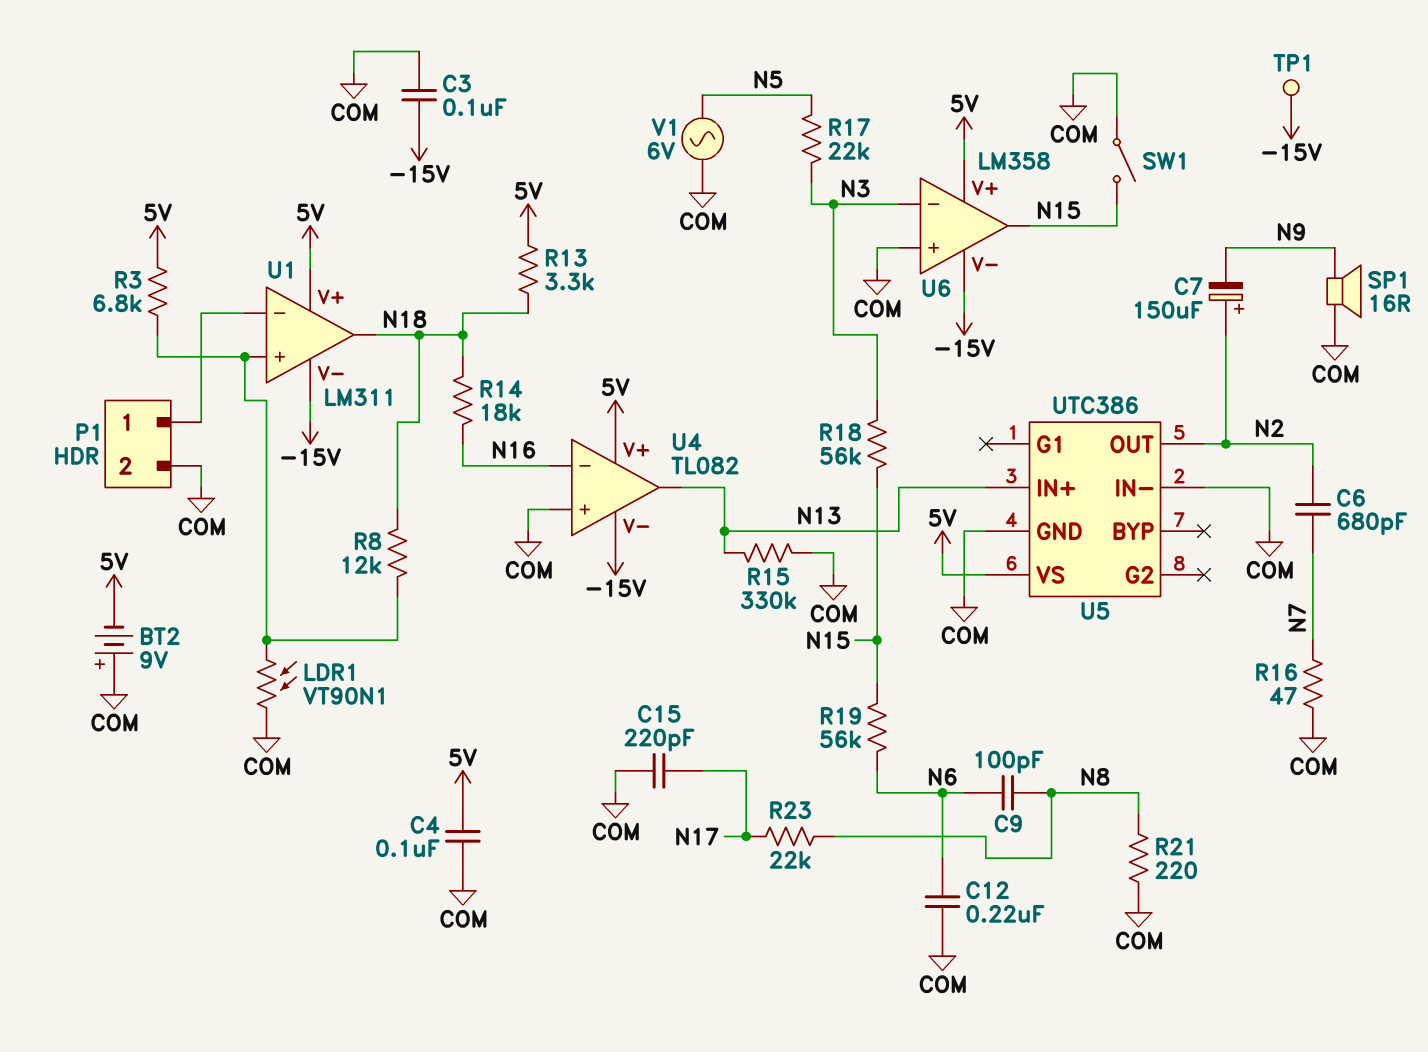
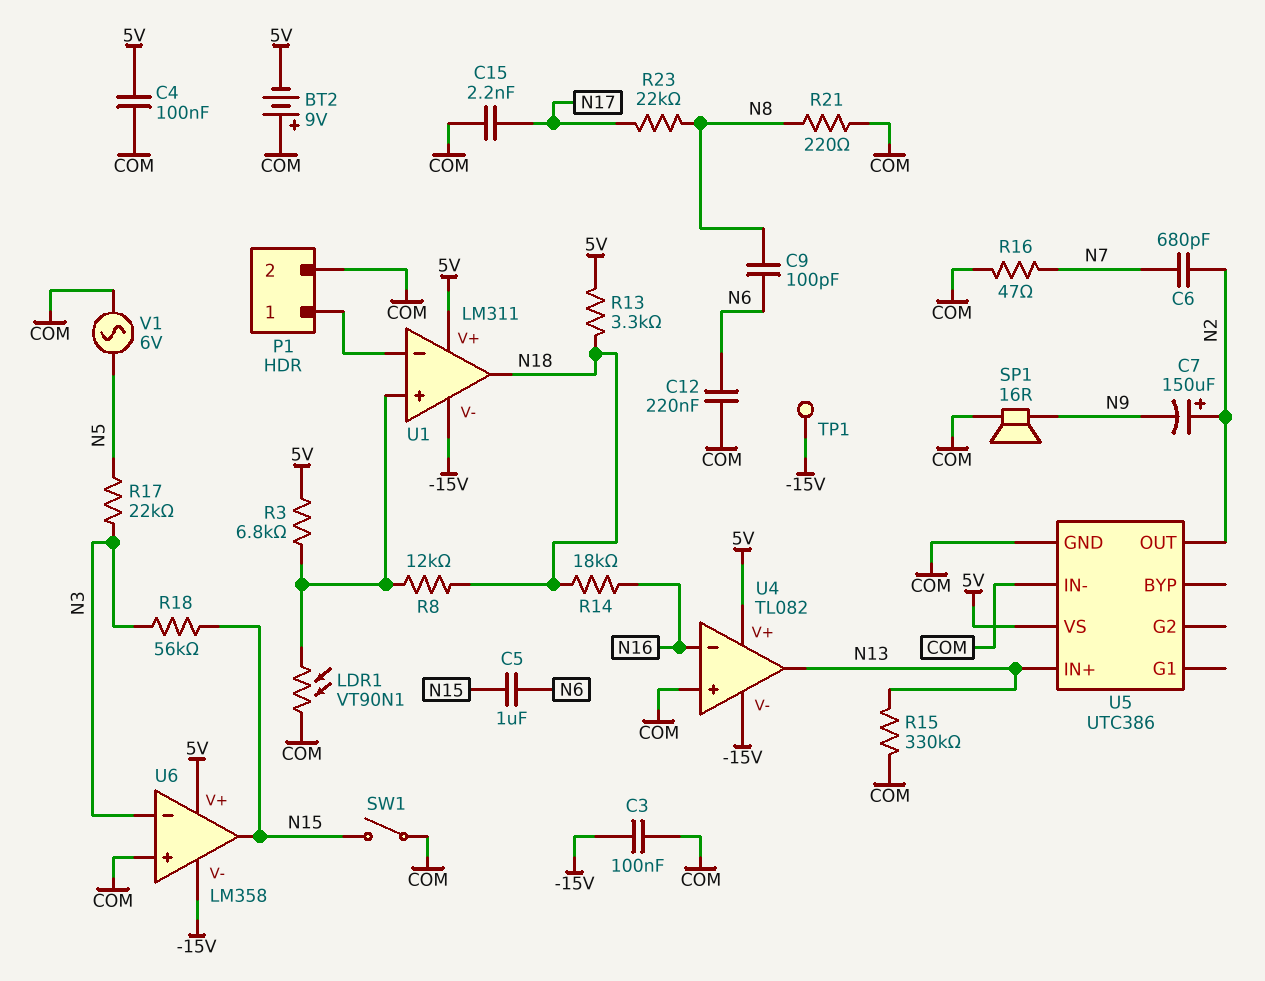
C5: none -> 1uF (N6, N15)
C15: 220pF (COM, N17) -> 2.2nF (COM, N17)
R19: 56k (N6, N15) -> none

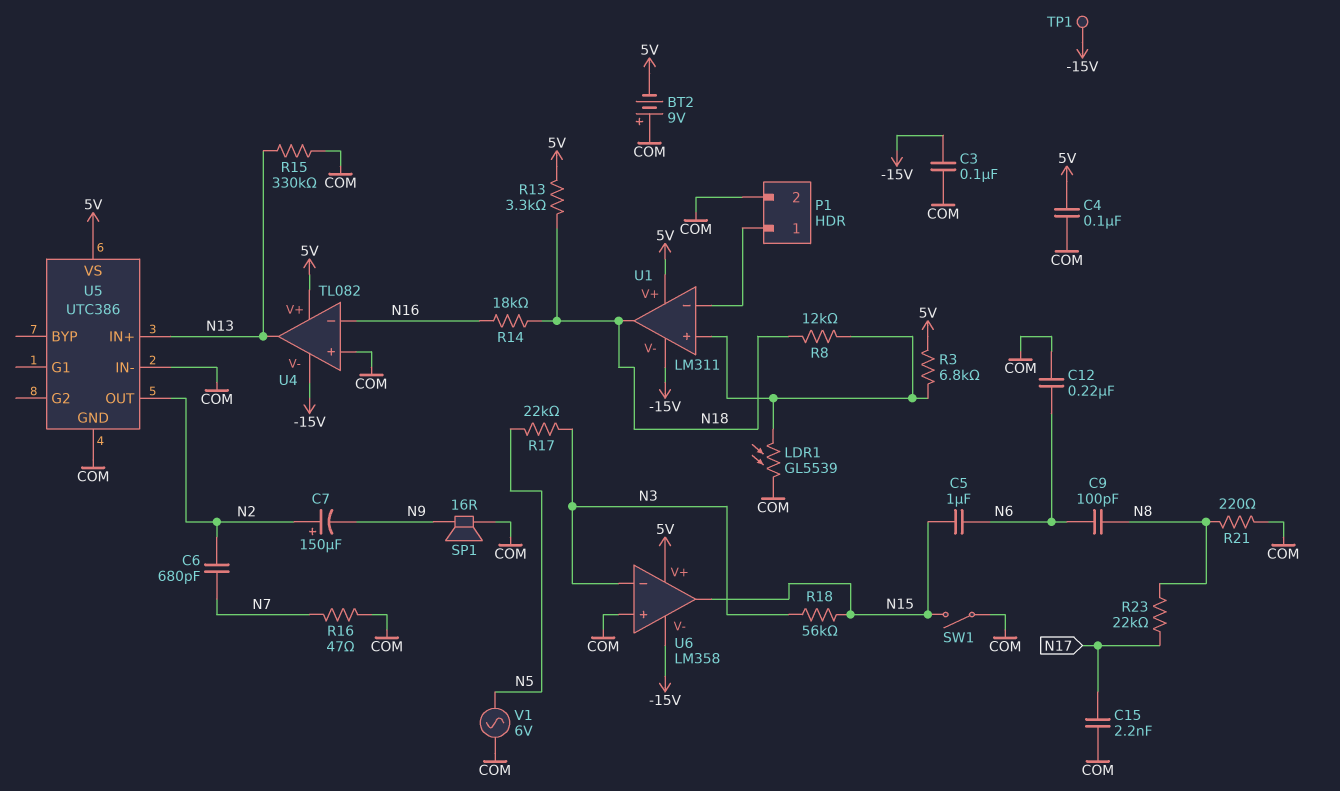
LDR1: VT90N1 (COM, U1/in+) -> GL5539 (COM, U1/in+)

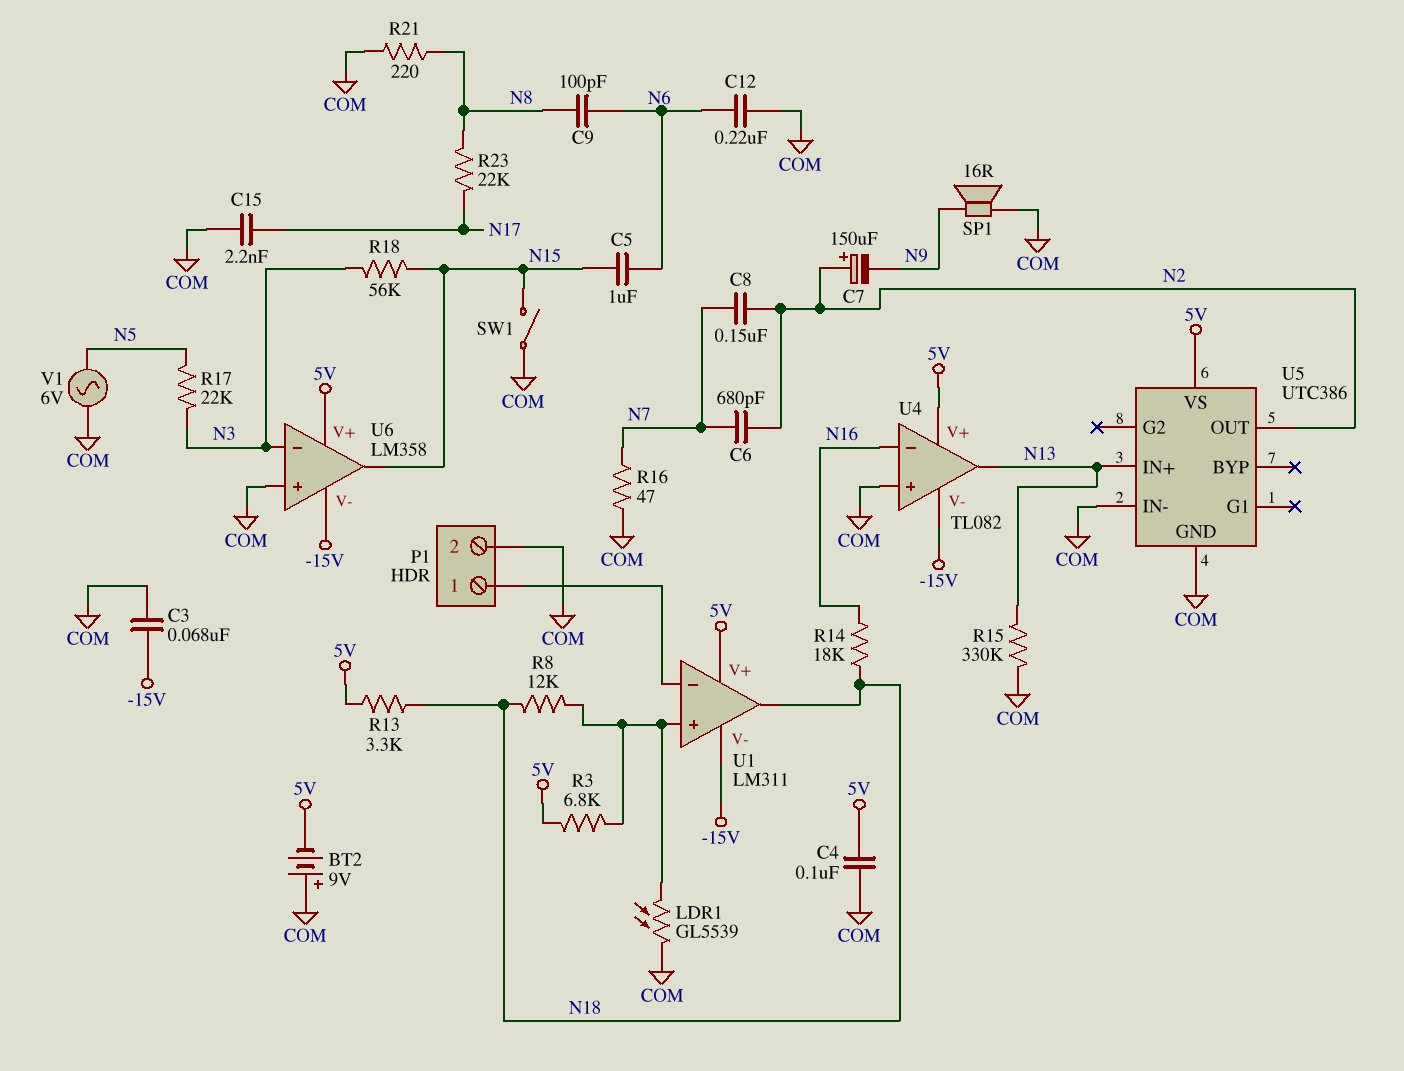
C3: 100nF (-15V, COM) -> 68nF (-15V, COM)
C8: none -> 150nF (N2, N7)
TP1: test point (-15V) -> none

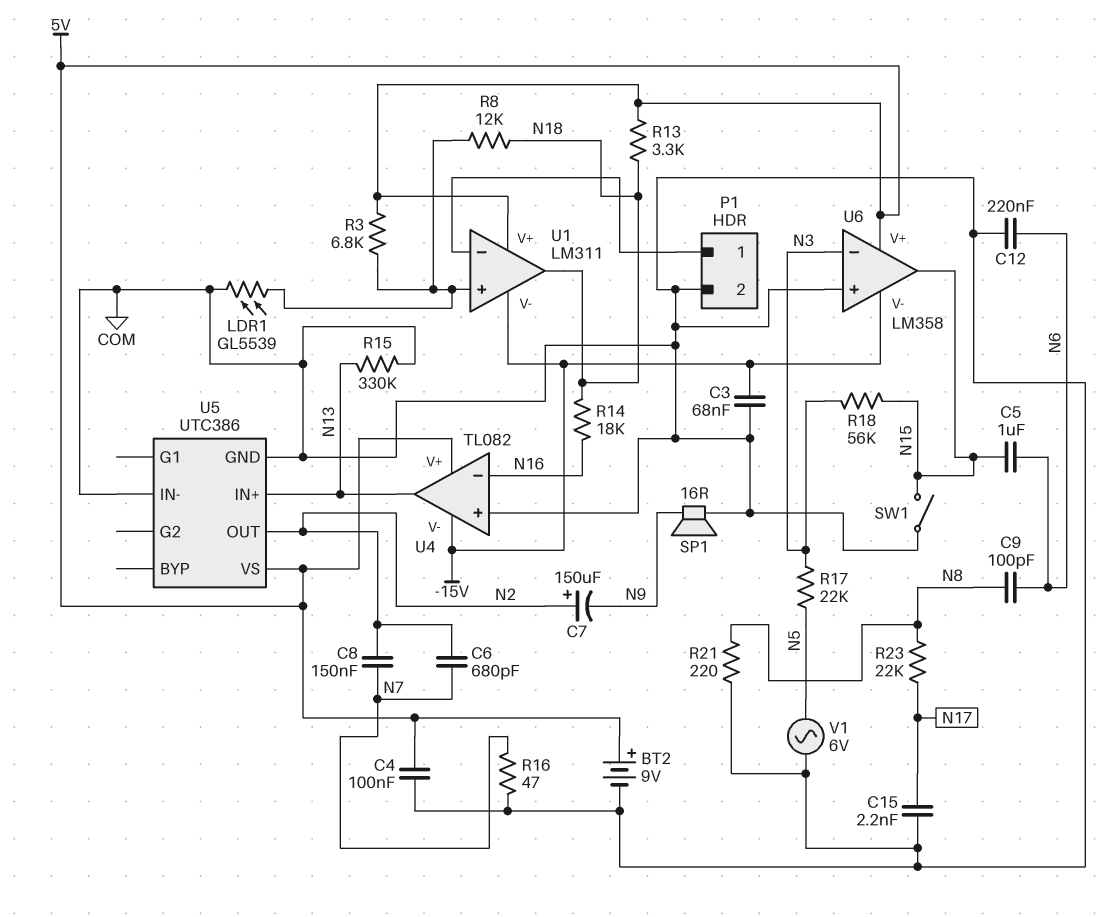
BT2: 9V (plus COM, minus 5V) -> 9V (plus 5V, minus COM)

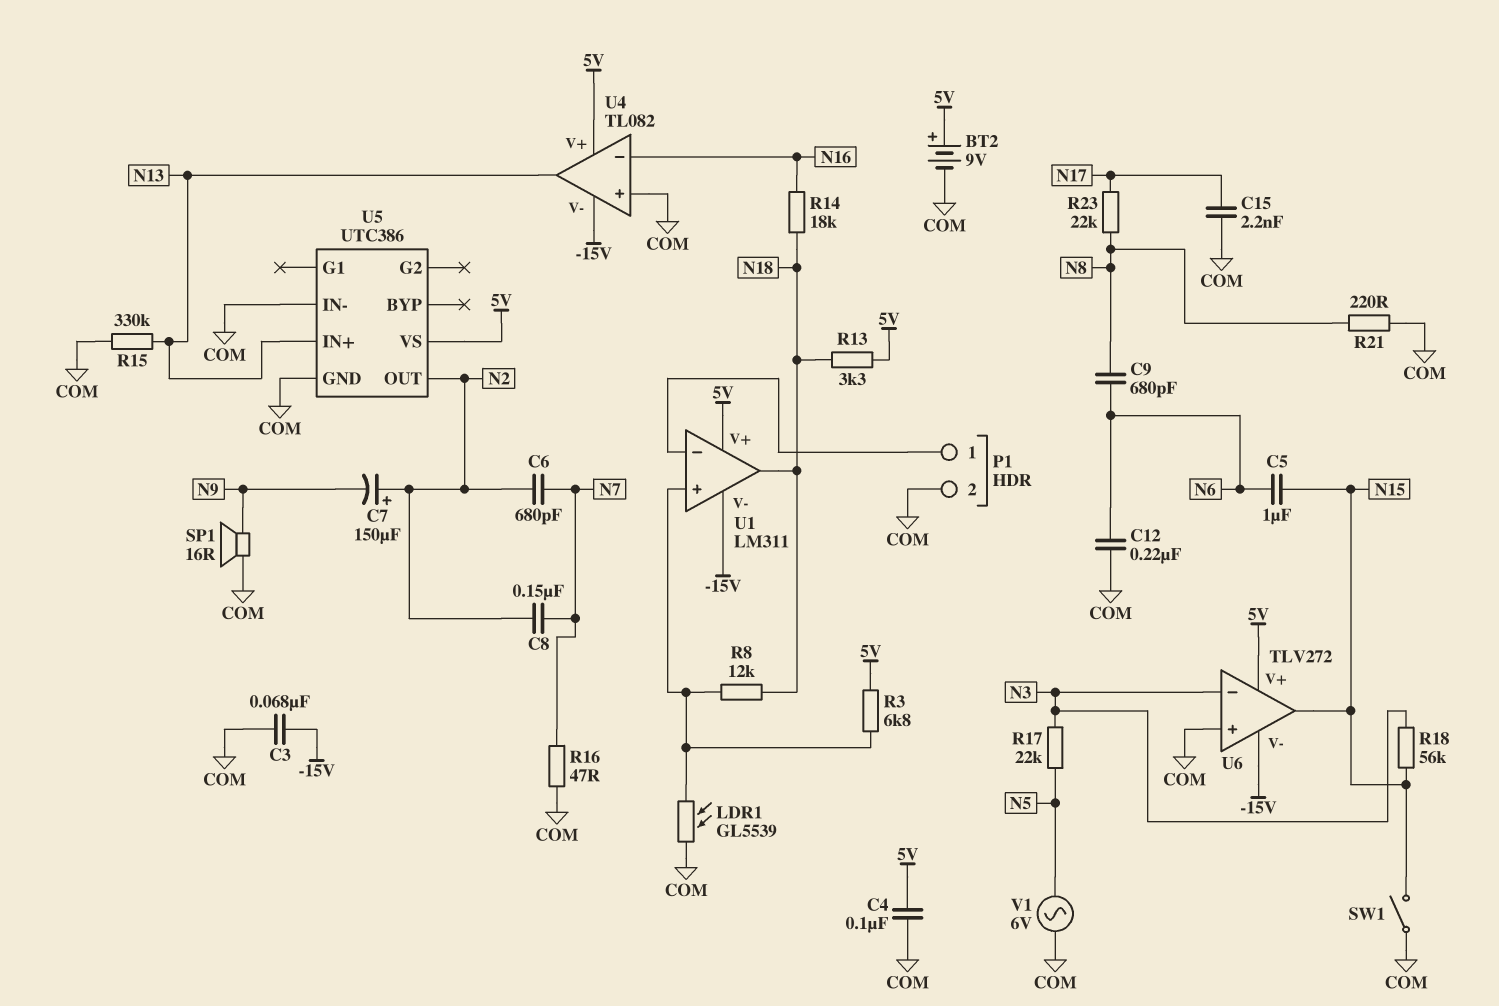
C9: 100pF (N6, N8) -> 680pF (N6, N8)
U6: LM358 -> TLV272

